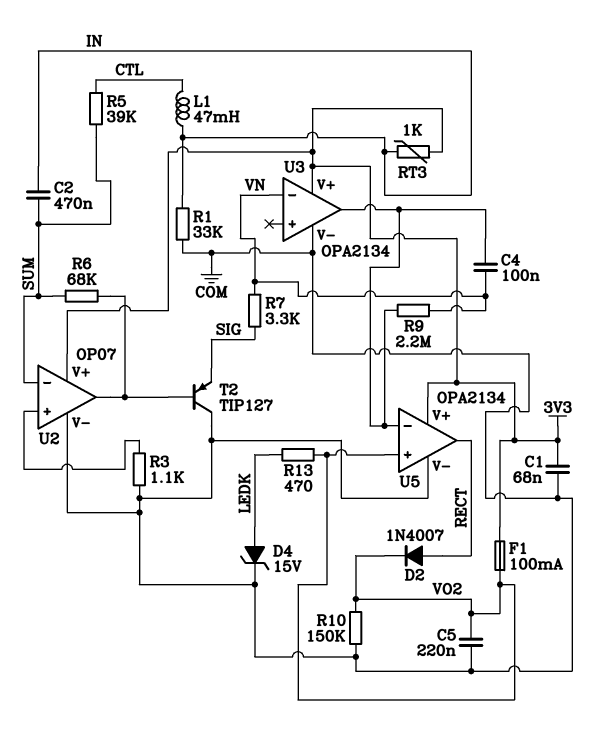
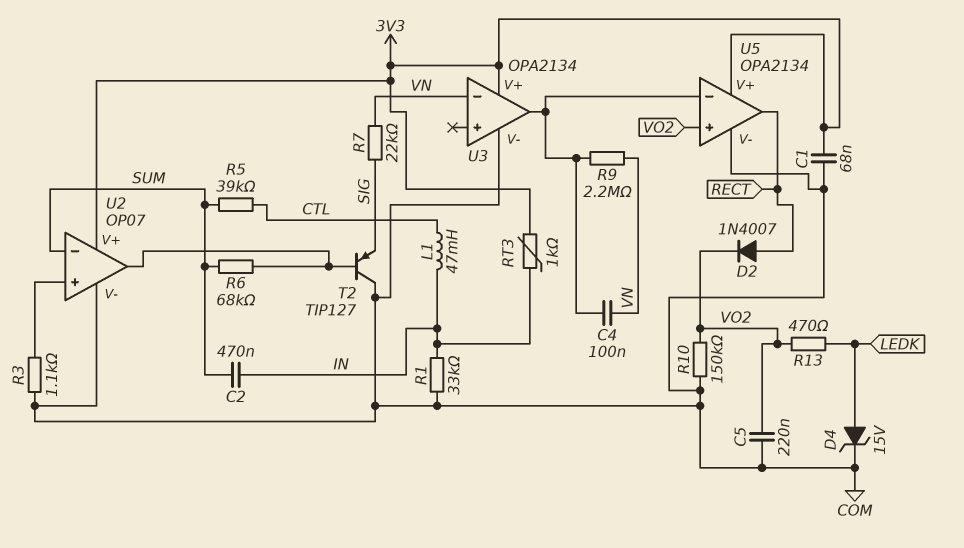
F1: 100mA (3V3, VO2) -> none
R7: 3.3k (SIG, VN) -> 22k (SIG, VN)

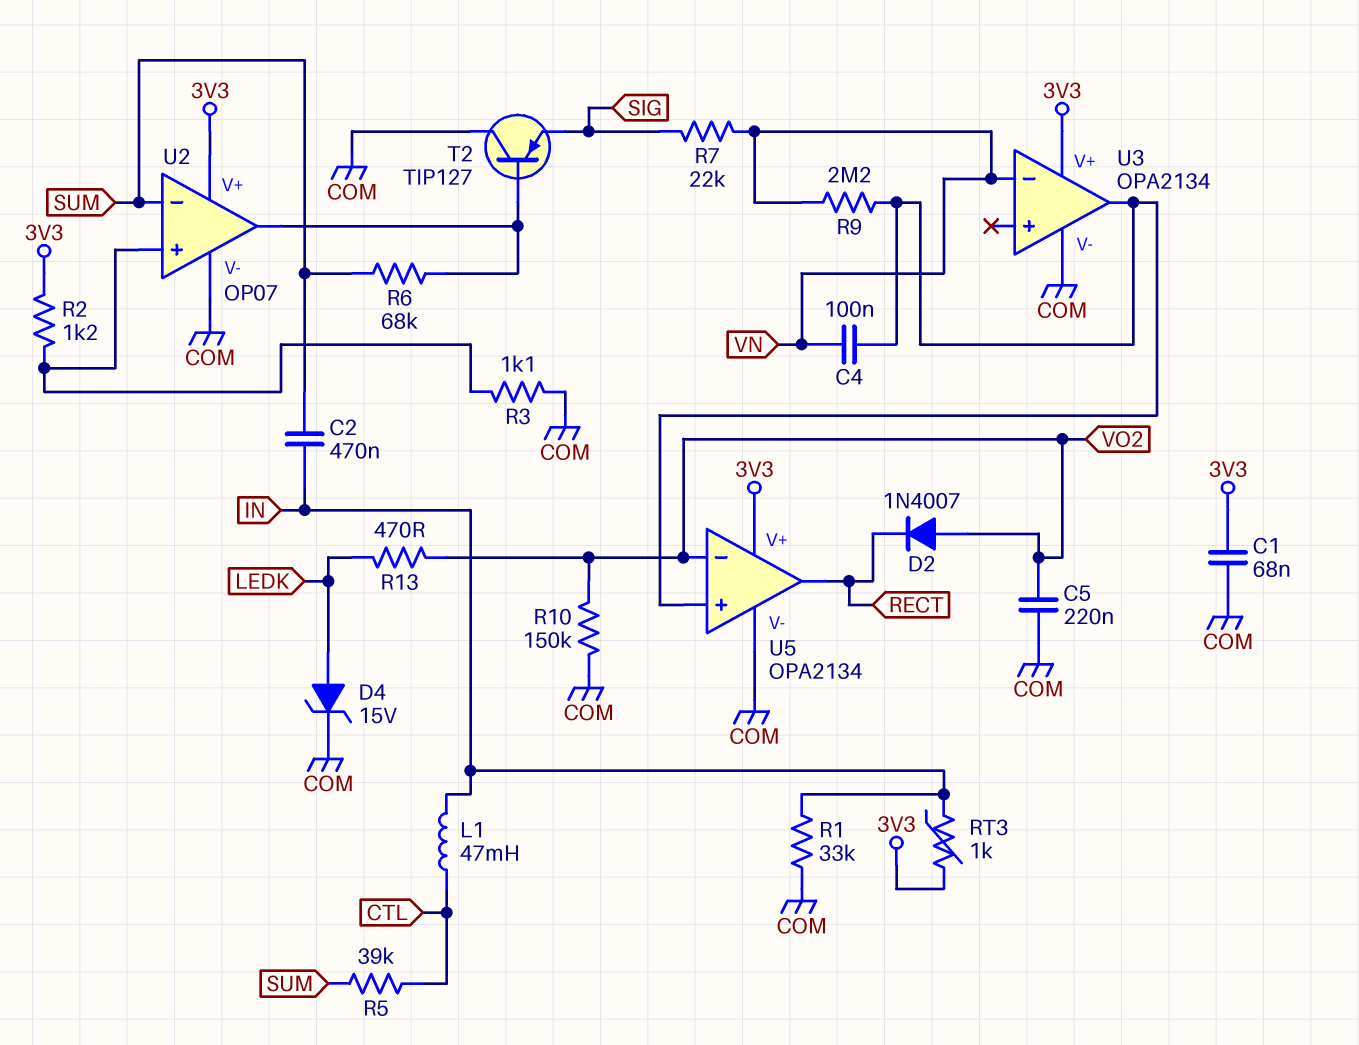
D2: diode 1N4007 (A RECT, K VO2) -> diode 1N4007 (A VO2, K RECT)
R2: none -> 1.2k (3V3, U2/in+)
U5 pin in+: VO2 -> U3/out
U5 pin in-: U3/out -> VO2

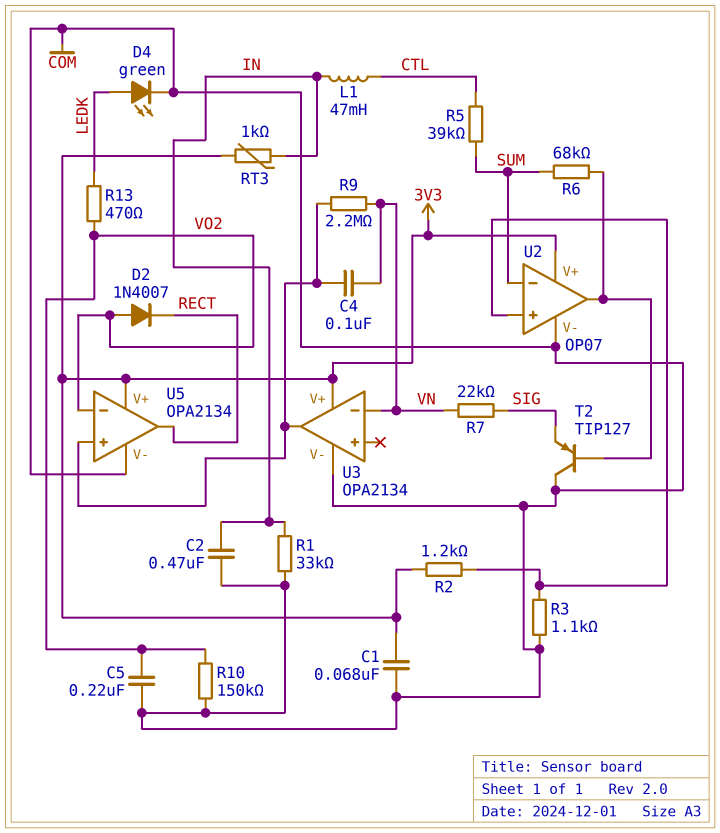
C2: 470nF (IN, SUM) -> 470nF (COM, IN)
D4: zener 15V (A LEDK, K COM) -> LED green (A LEDK, K COM)

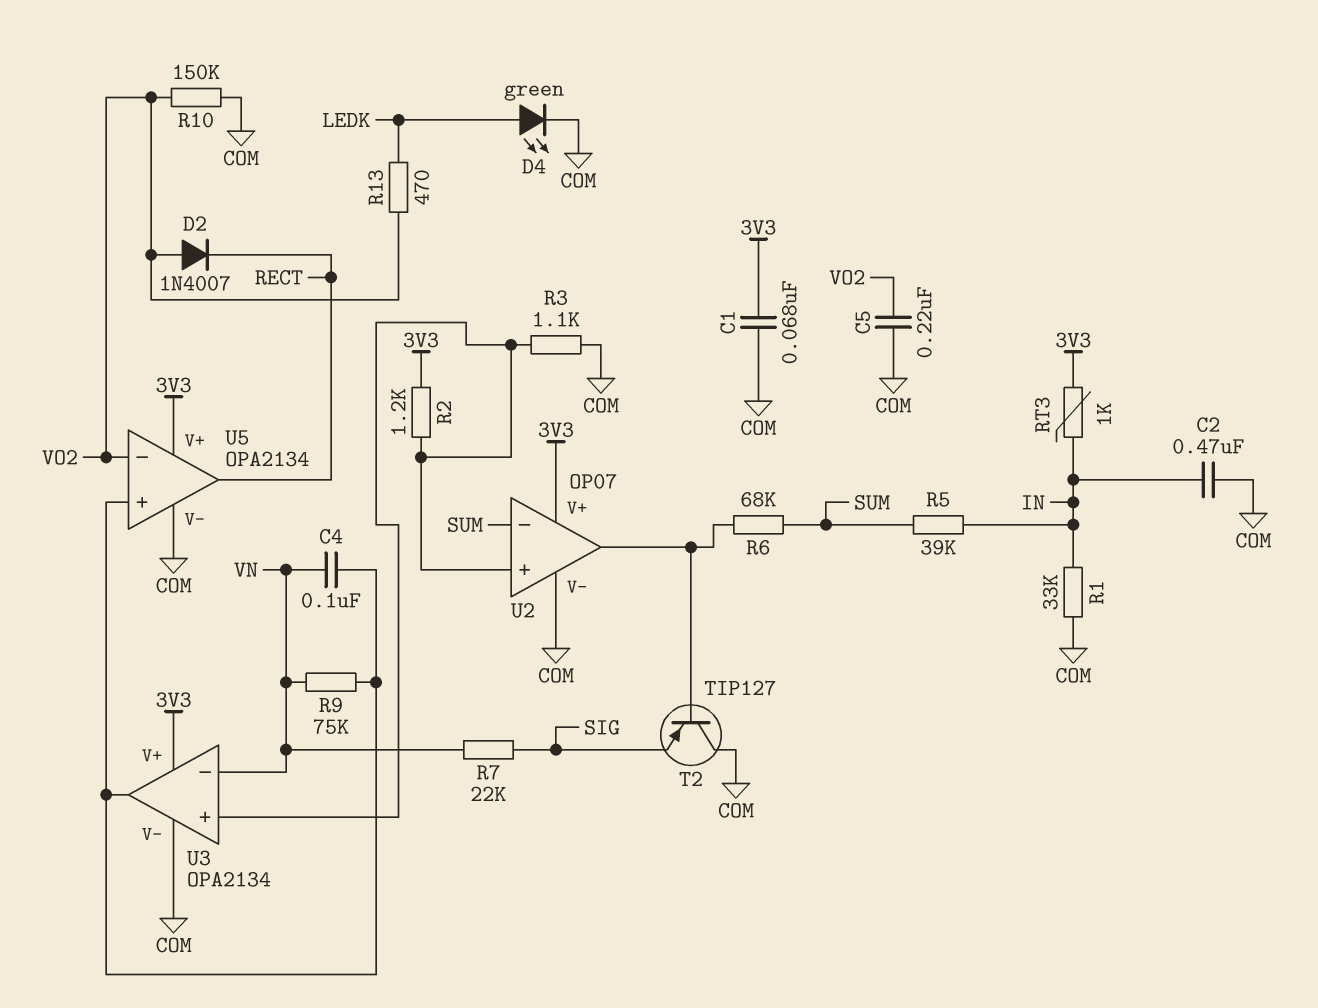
L1: 47mH (CTL, IN) -> none
R5: 39k (CTL, SUM) -> 39k (IN, SUM)
R9: 2.2M (U3/out, VN) -> 75k (U3/out, VN)
U3 pin in+: none -> U2/in+

